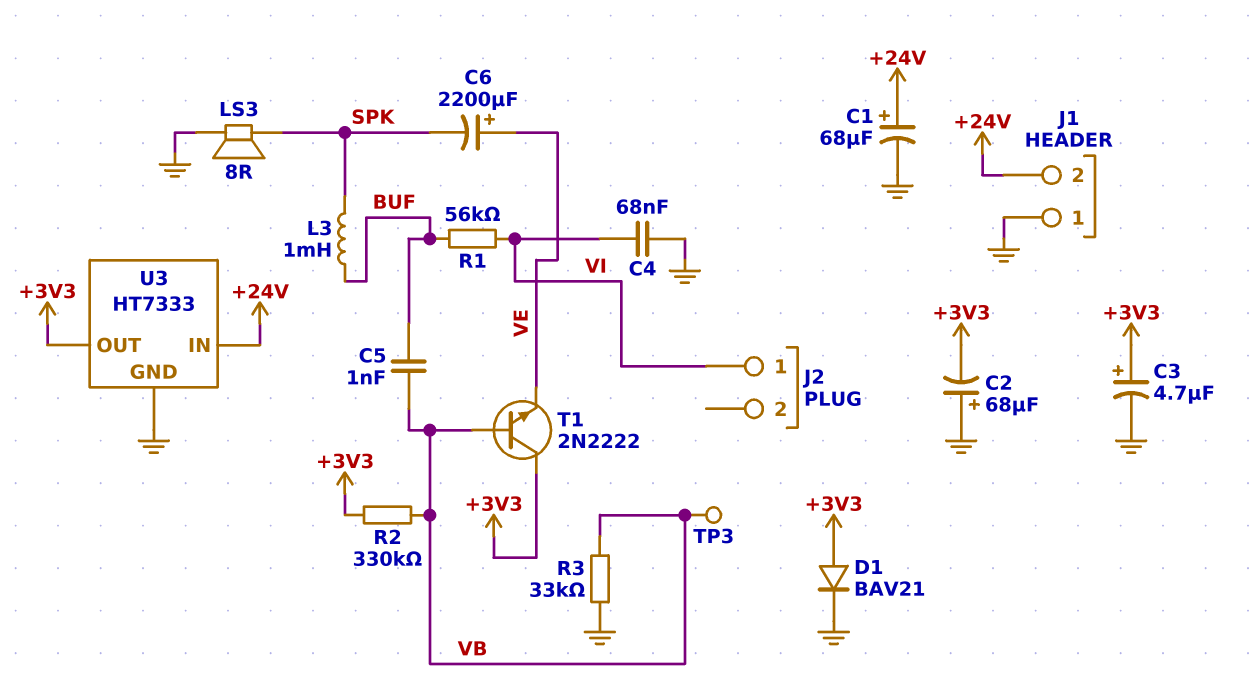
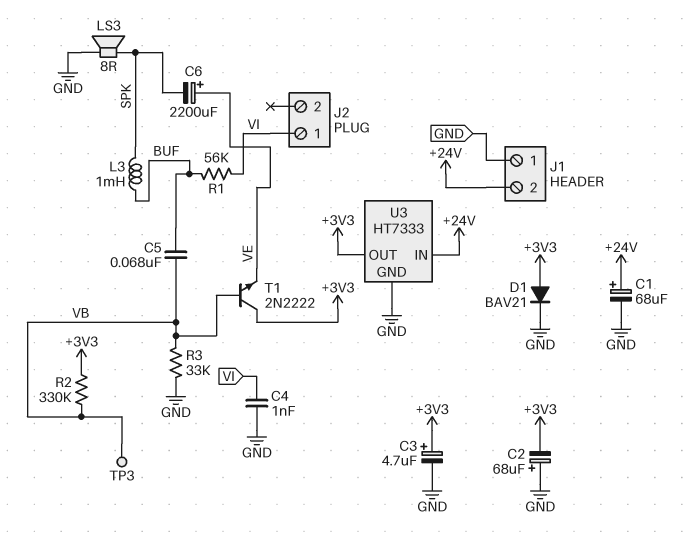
C4: 68nF (GND, VI) -> 1nF (GND, VI)
C5: 1nF (BUF, VB) -> 68nF (BUF, VB)

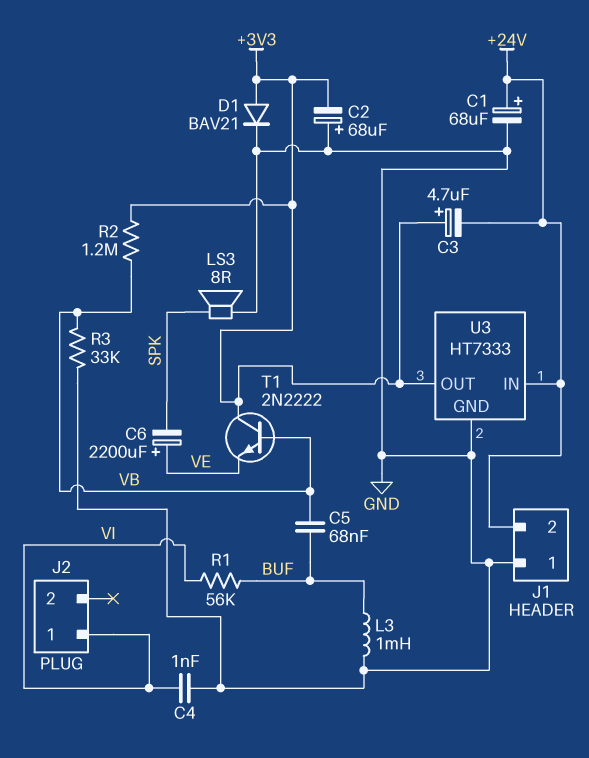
C3: 4.7uF (plus +3V3, minus GND) -> 4.7uF (plus +3V3, minus +24V)
L3: 1mH (BUF, SPK) -> 1mH (BUF, GND)
R2: 330k (+3V3, VB) -> 1.2M (+3V3, VB)
TP3: test point (VB) -> none

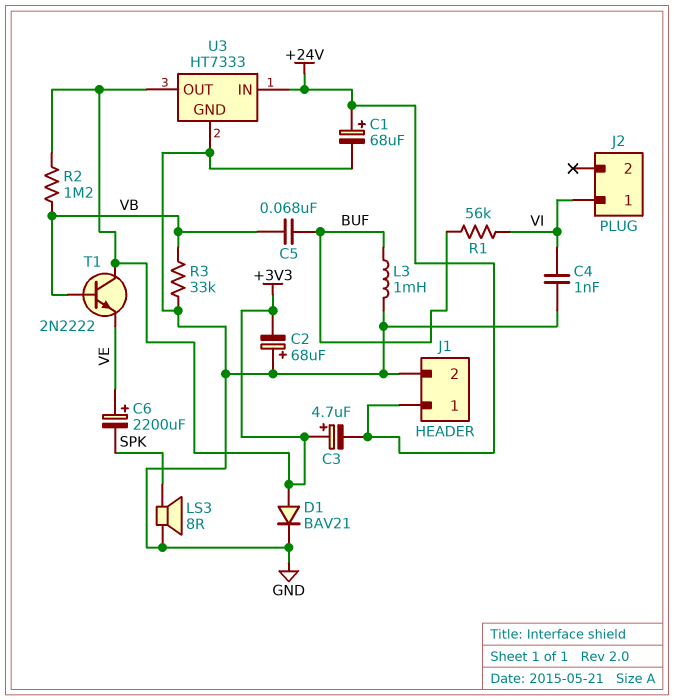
J1 pin 1: GND -> +24V
J1 pin 2: +24V -> GND

